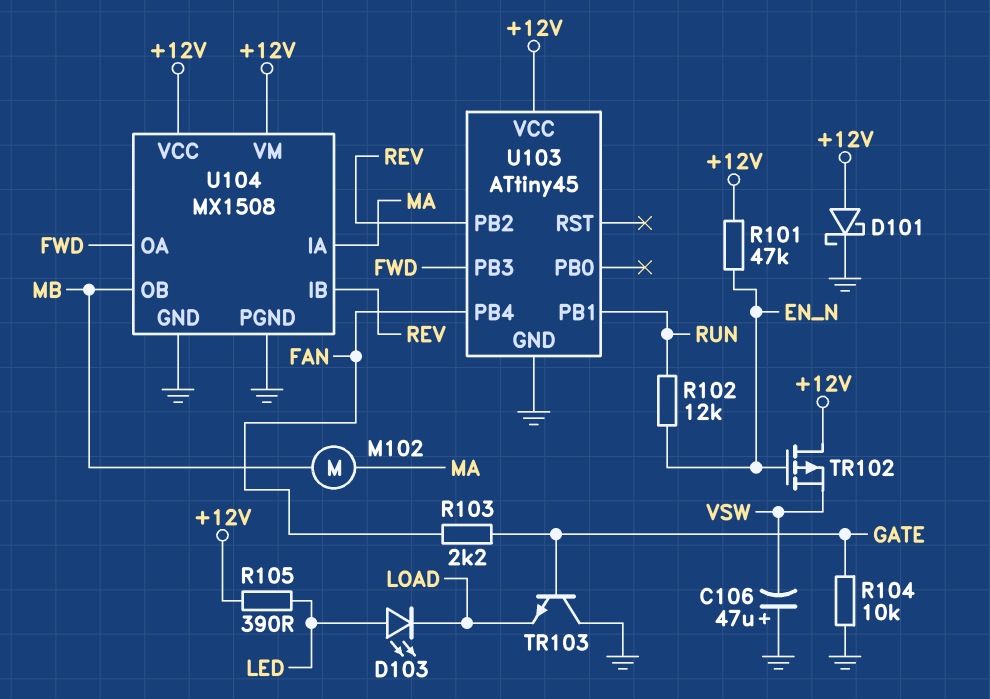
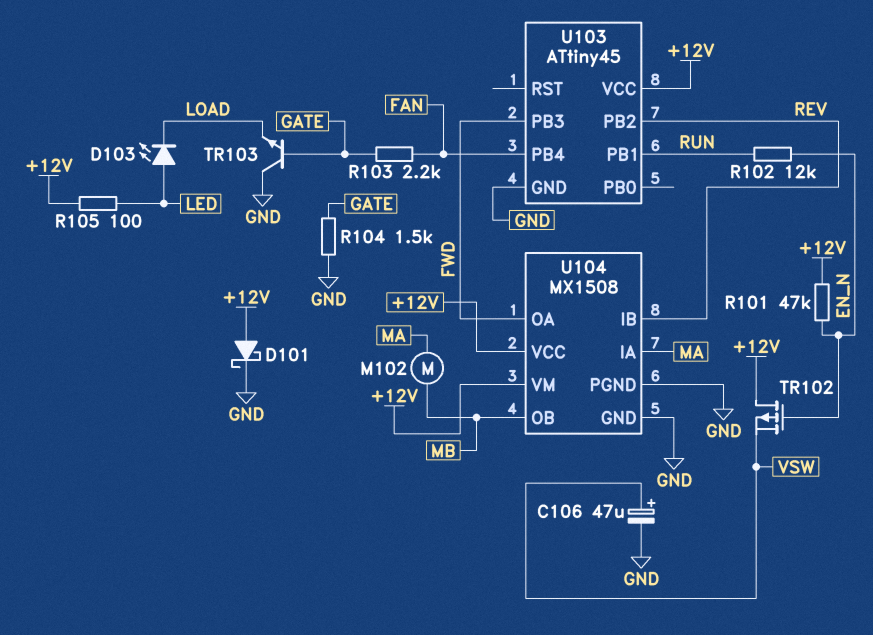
C106: 47uF (plus GND, minus VSW) -> 47uF (plus VSW, minus GND)
R104: 10k (GATE, GND) -> 1.5k (GATE, GND)
R105: 390 (+12V, LED) -> 100 (+12V, LED)

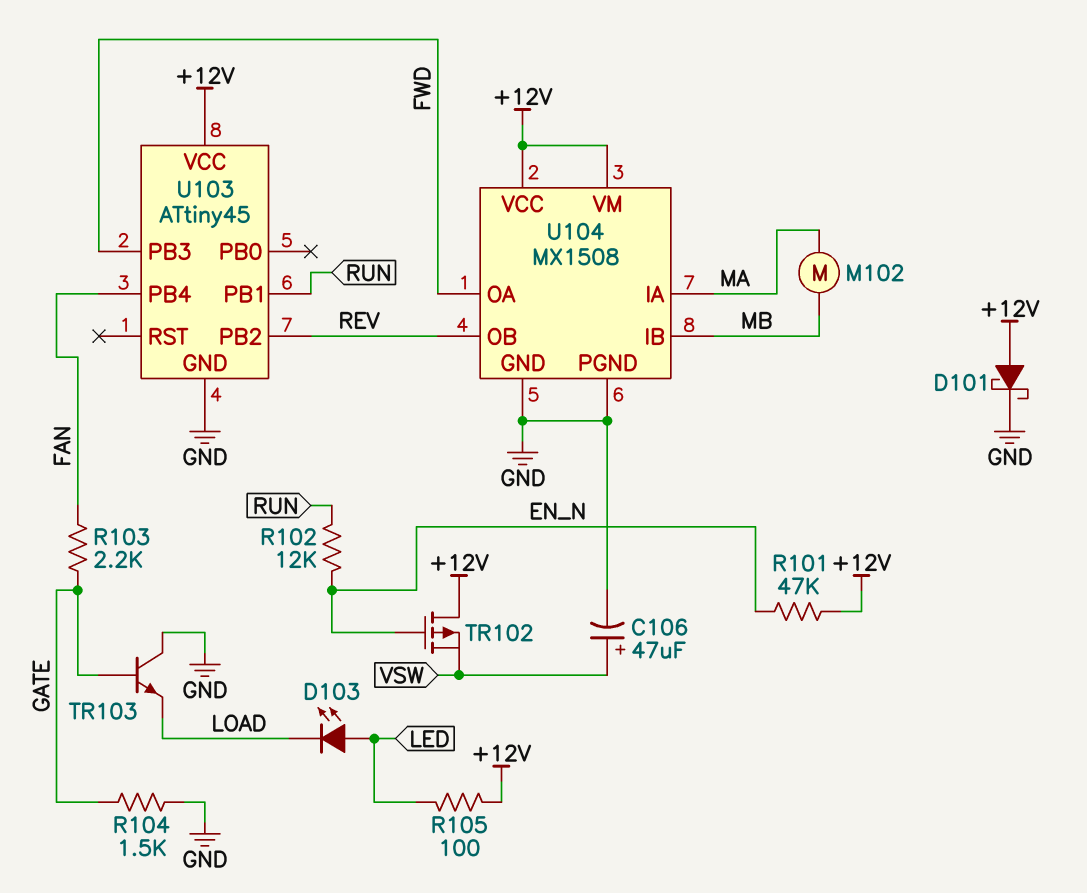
U104 pin IB: REV -> MB
U104 pin OB: MB -> REV

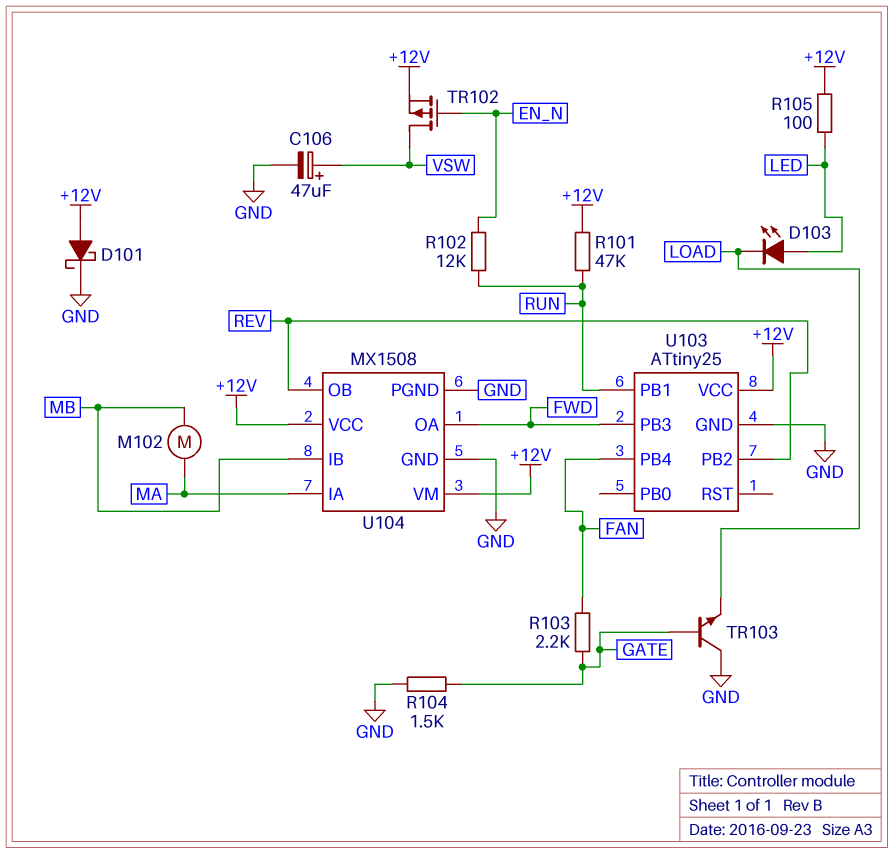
R101: 47k (+12V, EN_N) -> 47k (+12V, RUN)
TR102: PMOS (G EN_N, D +12V, S VSW) -> PMOS (G EN_N, D VSW, S +12V)
U103: ATtiny45 -> ATtiny25

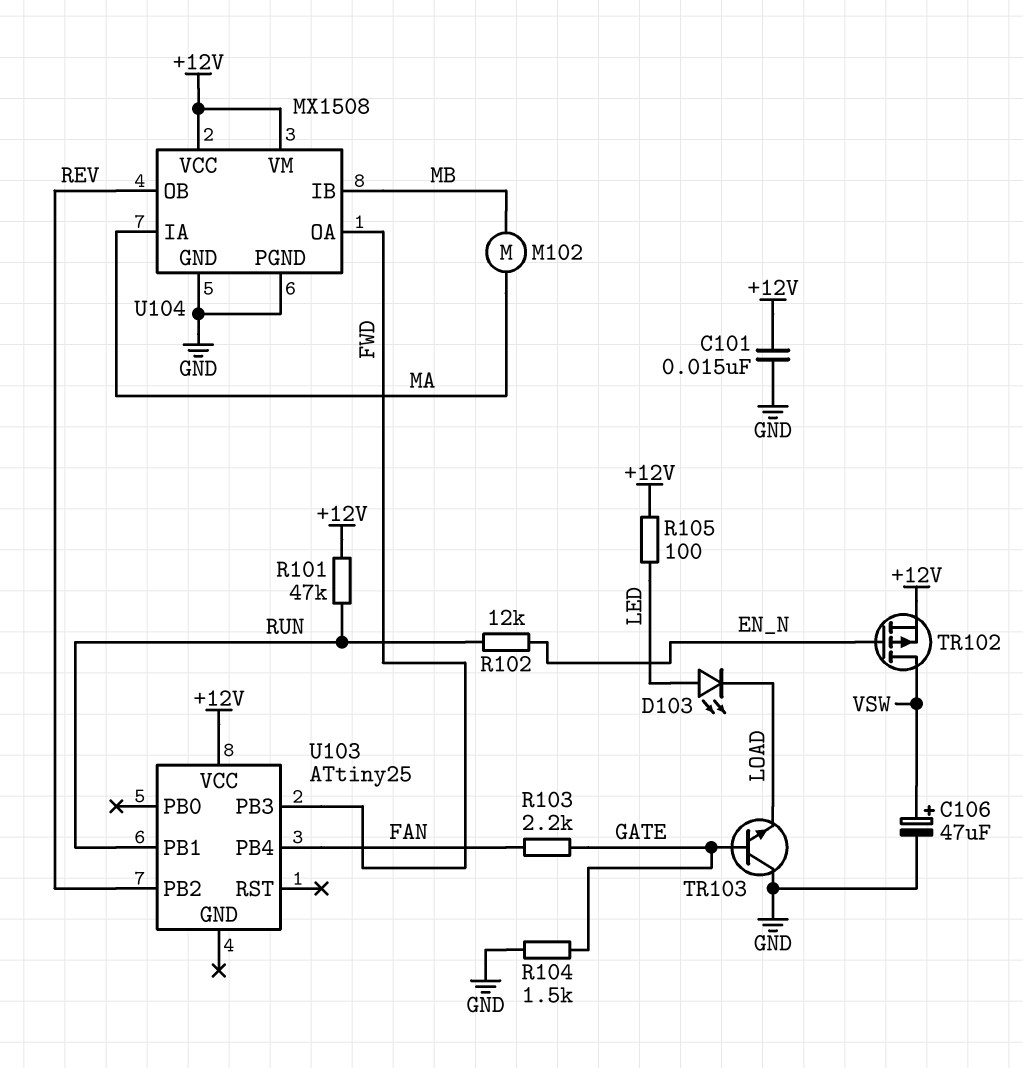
C101: none -> 15nF (+12V, GND)
D101: schottky (A +12V, K GND) -> none
U103 pin GND: GND -> none

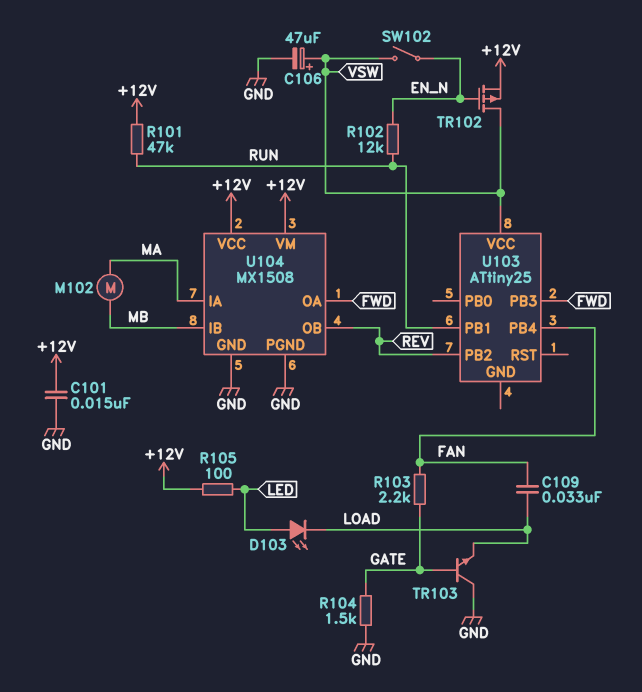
C109: none -> 33nF (FAN, LOAD)
SW102: none -> switch (EN_N, VSW)
U103 pin VCC: +12V -> VSW

